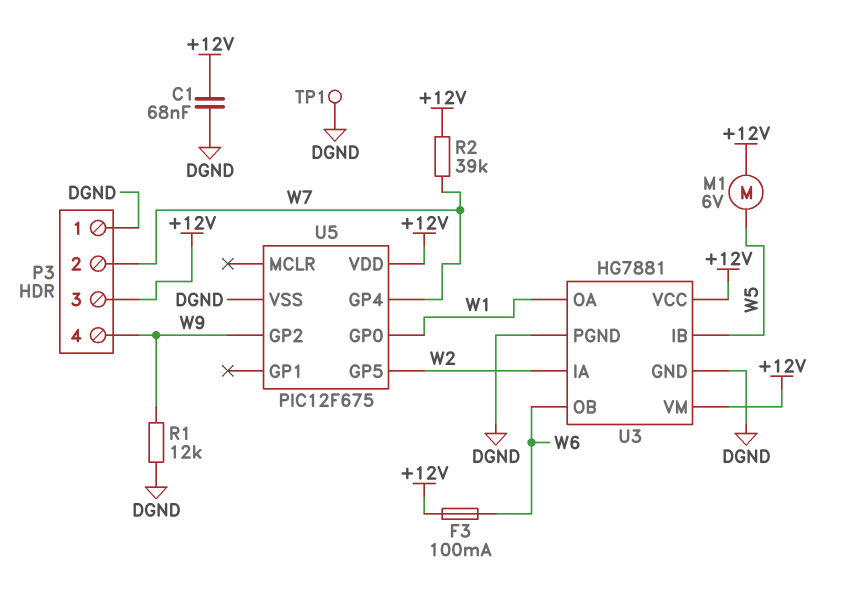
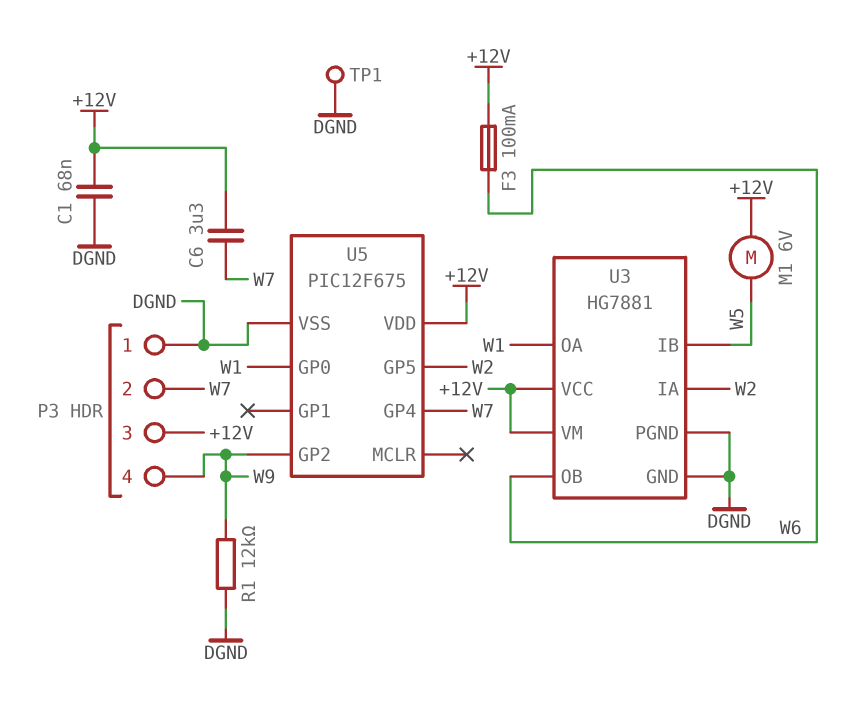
C6: none -> 3.3uF (+12V, W7)
R2: 39k (+12V, W7) -> none

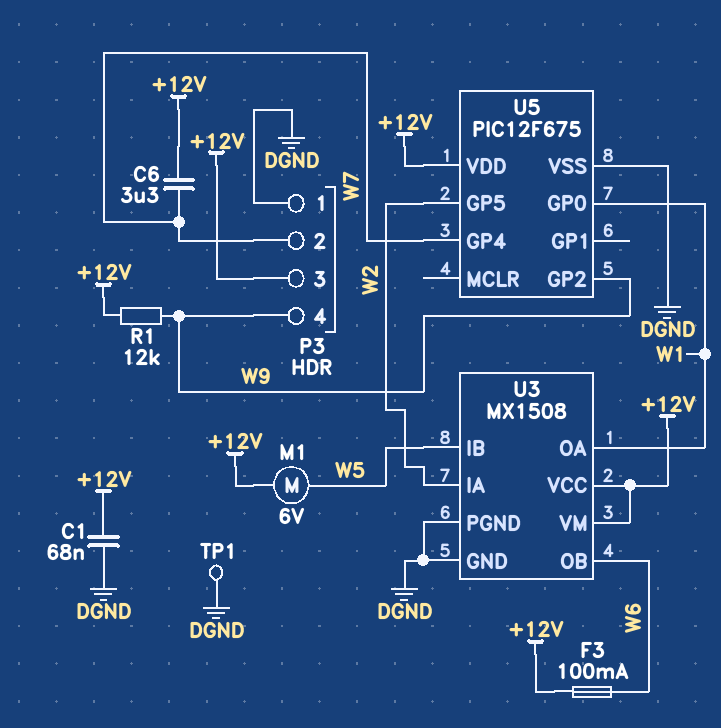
R1: 12k (DGND, W9) -> 12k (+12V, W9)
U3: HG7881 -> MX1508

